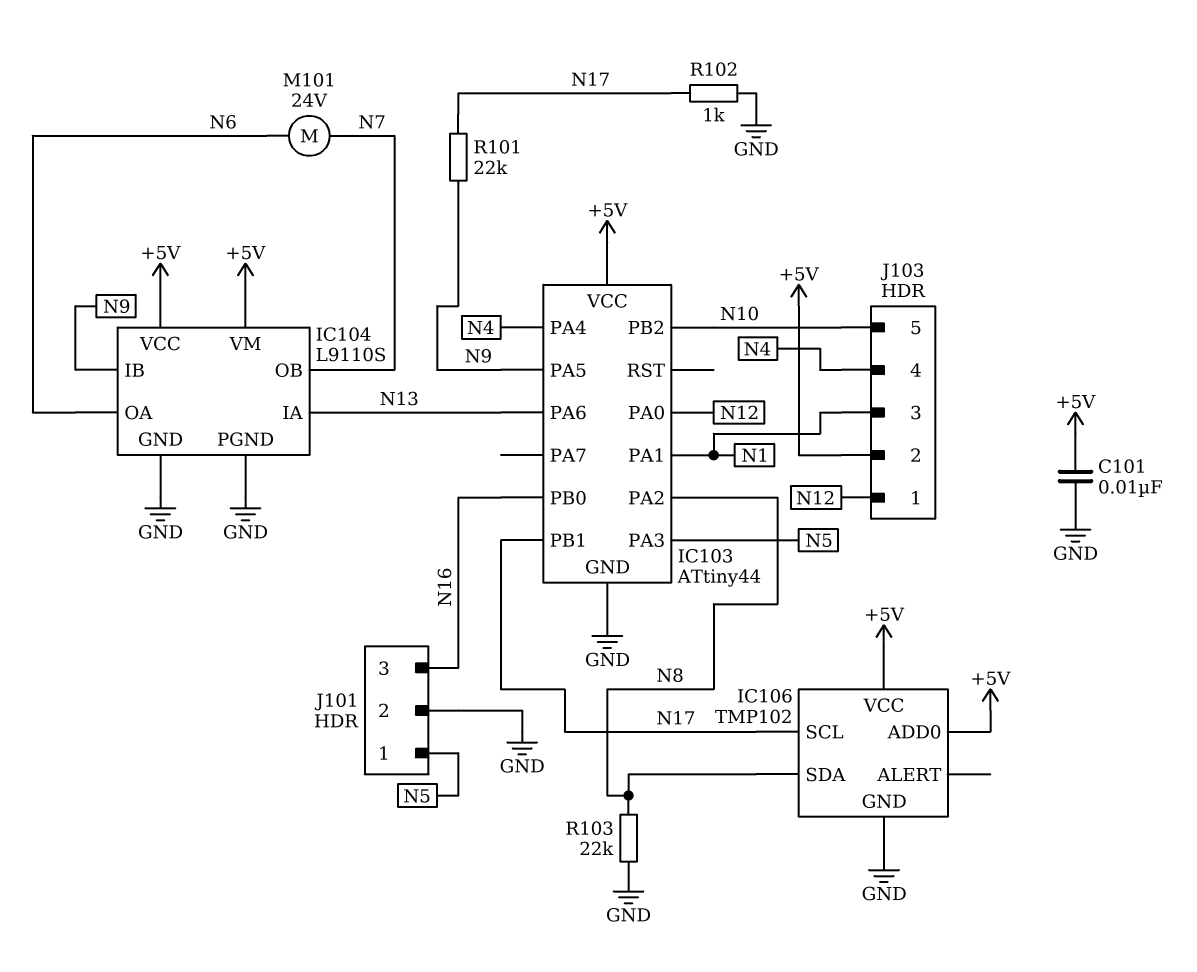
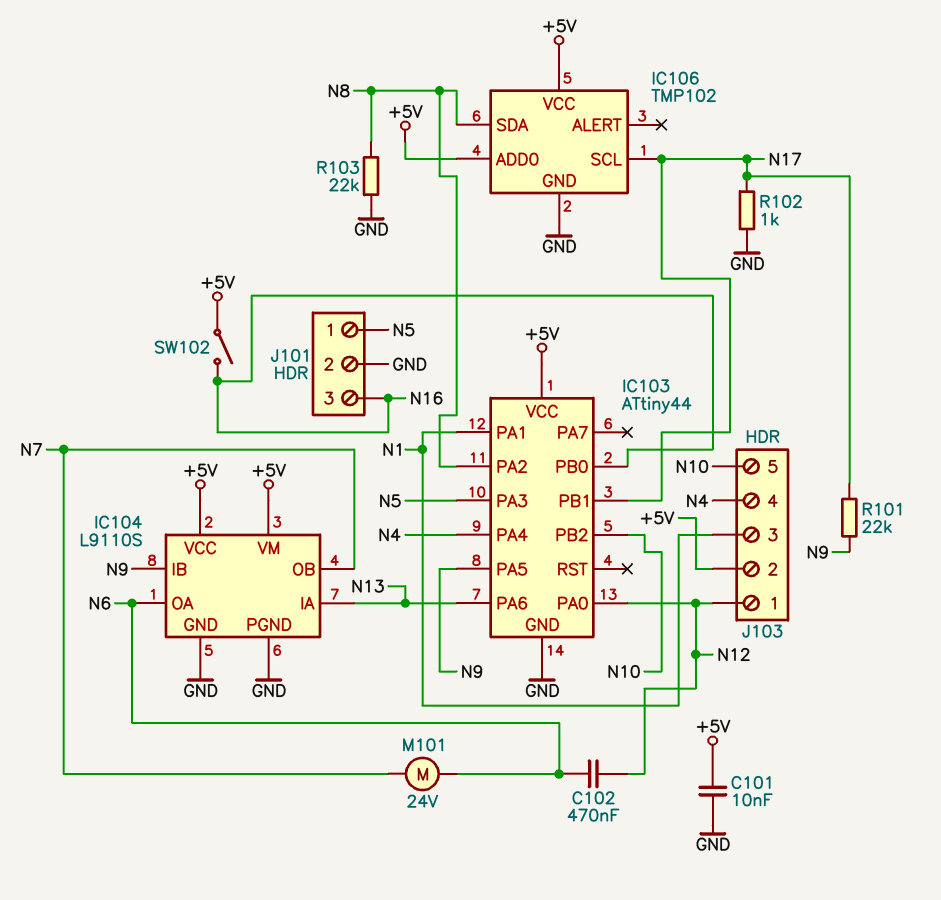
C102: none -> 470nF (N6, N12)
SW102: none -> switch (+5V, N16)

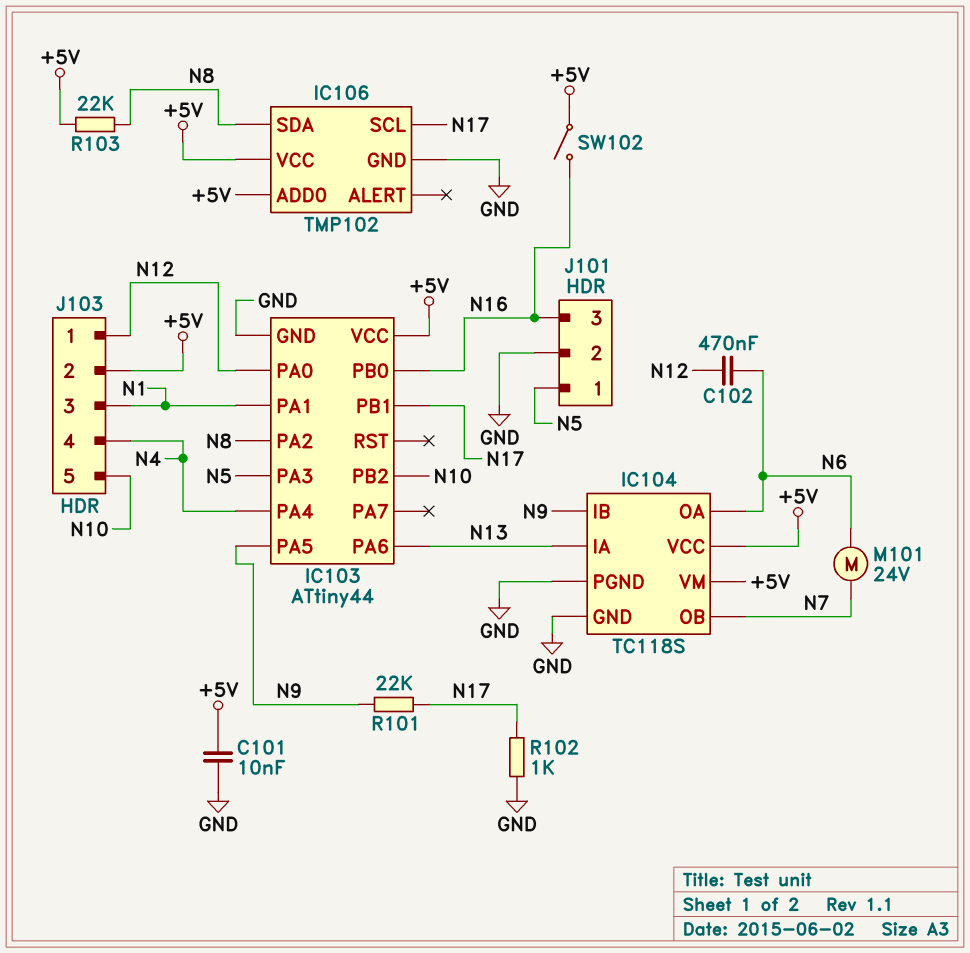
IC104: L9110S -> TC118S
R103: 22k (GND, N8) -> 22k (+5V, N8)

